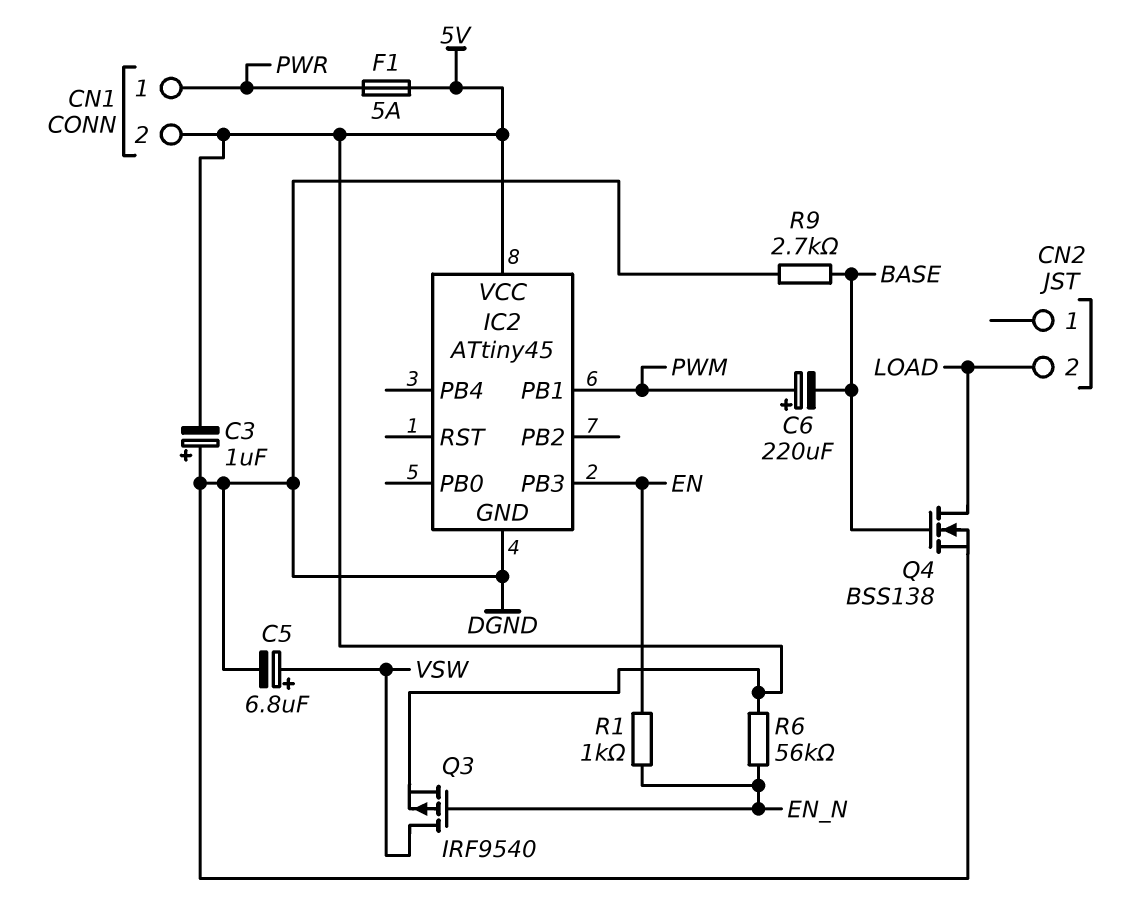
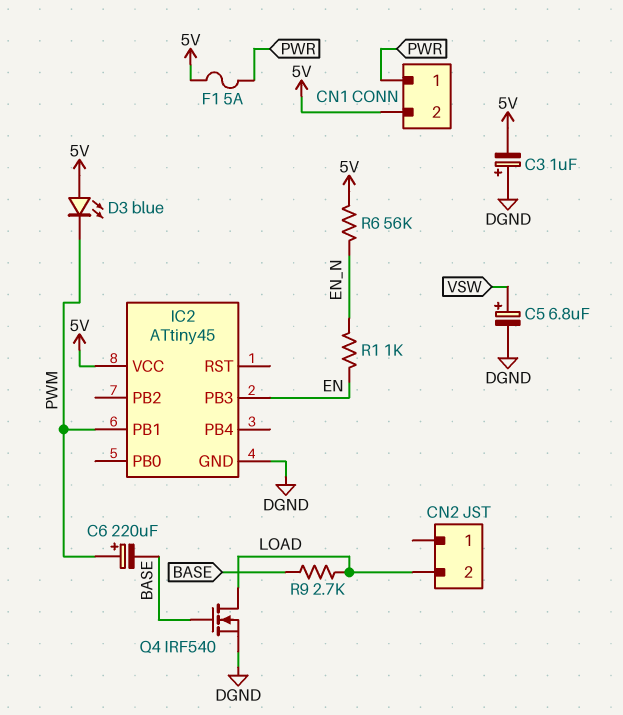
D3: none -> LED blue (A 5V, K PWM)
Q3: PMOS IRF9540 (G EN_N, D VSW, S 5V) -> none
Q4: NMOS BSS138 (G BASE, D LOAD, S DGND) -> NMOS IRF540 (G BASE, D LOAD, S DGND)
R9: 2.7k (BASE, DGND) -> 2.7k (BASE, LOAD)

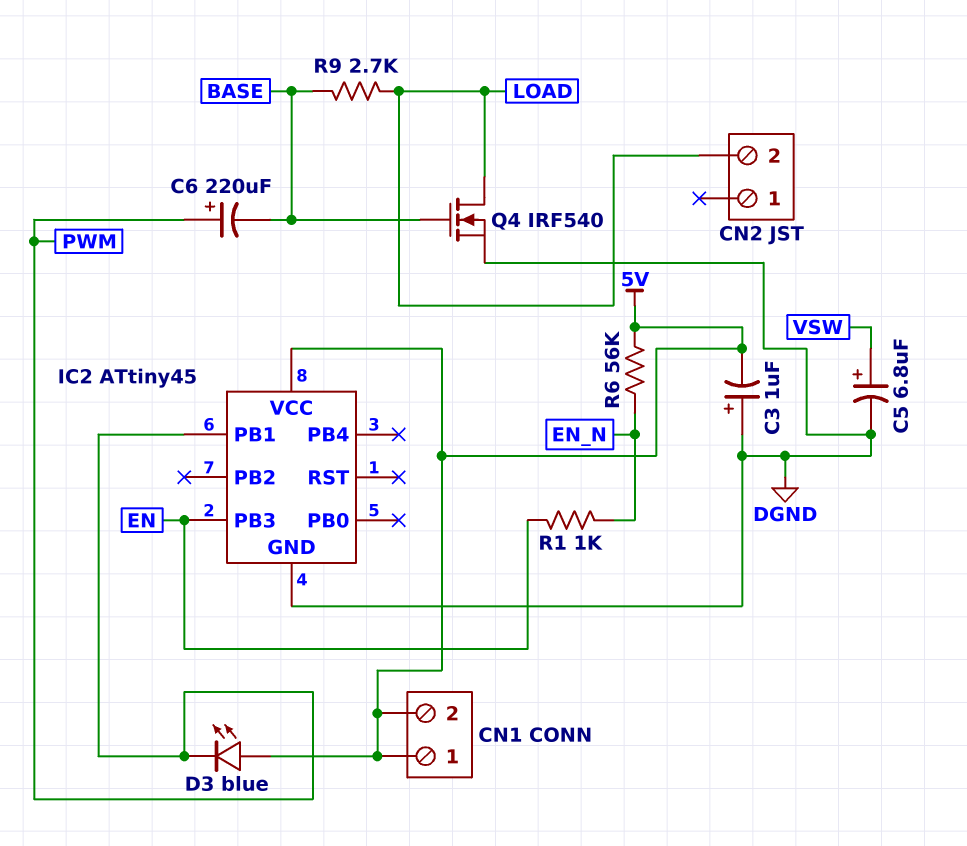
CN1 pin 1: PWR -> 5V
F1: 5A (5V, PWR) -> none

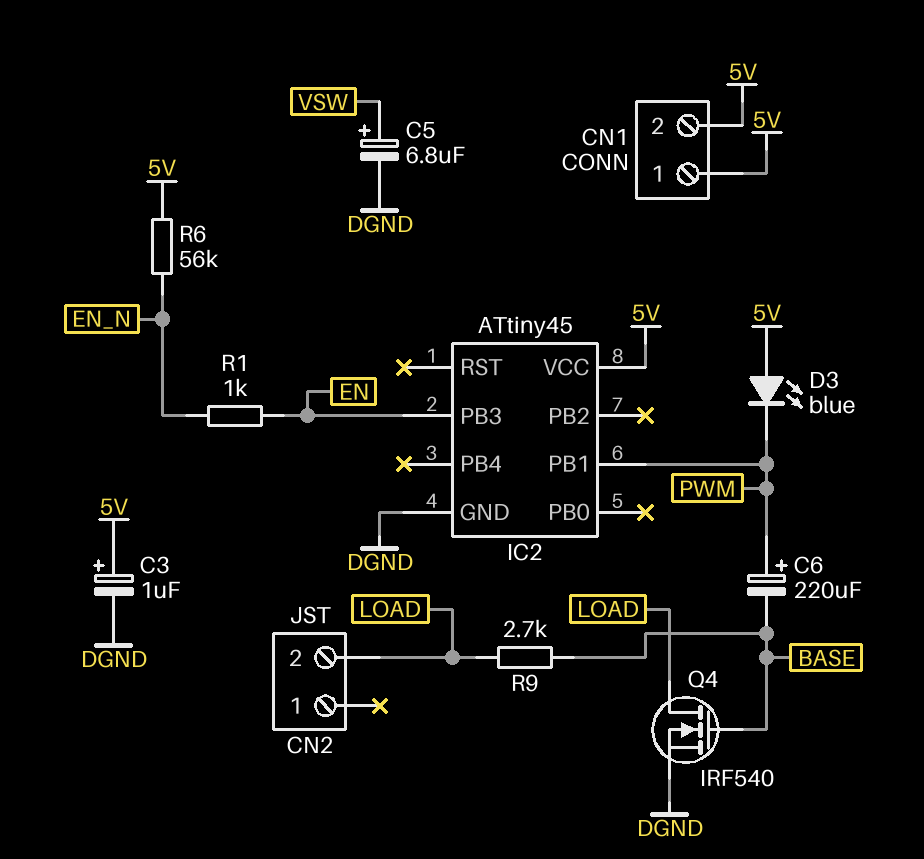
C3: 1uF (plus DGND, minus 5V) -> 1uF (plus 5V, minus DGND)

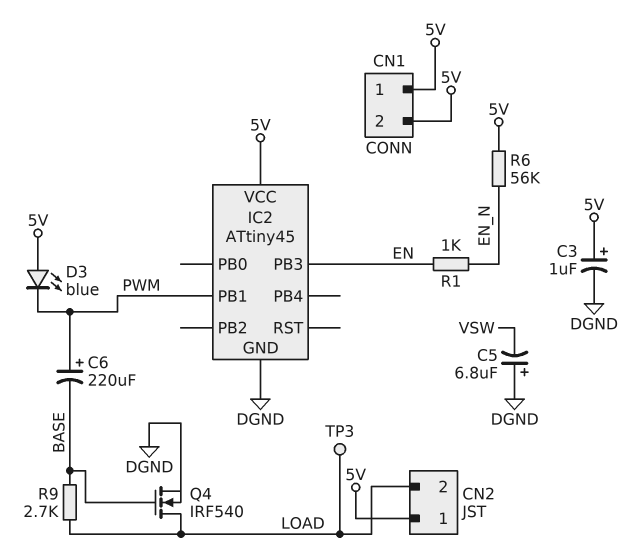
C5: 6.8uF (plus VSW, minus DGND) -> 6.8uF (plus DGND, minus VSW)
CN2 pin 1: none -> 5V
TP3: none -> test point (LOAD)

